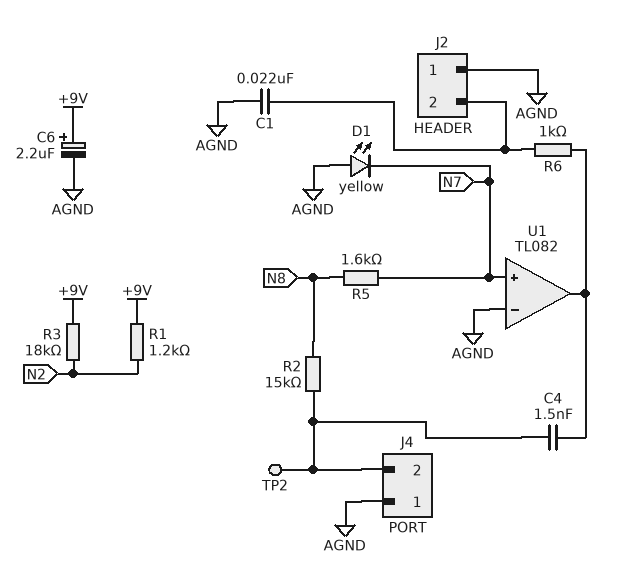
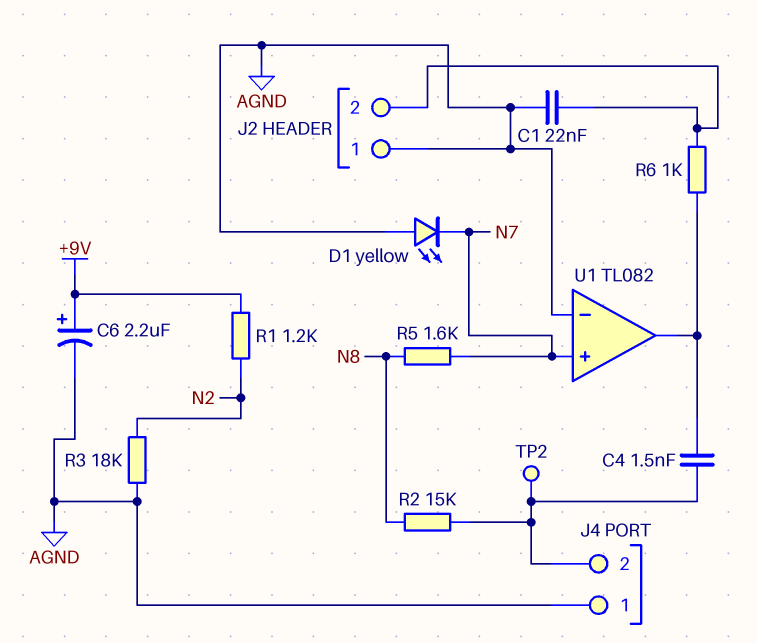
R3: 18k (+9V, N2) -> 18k (AGND, N2)

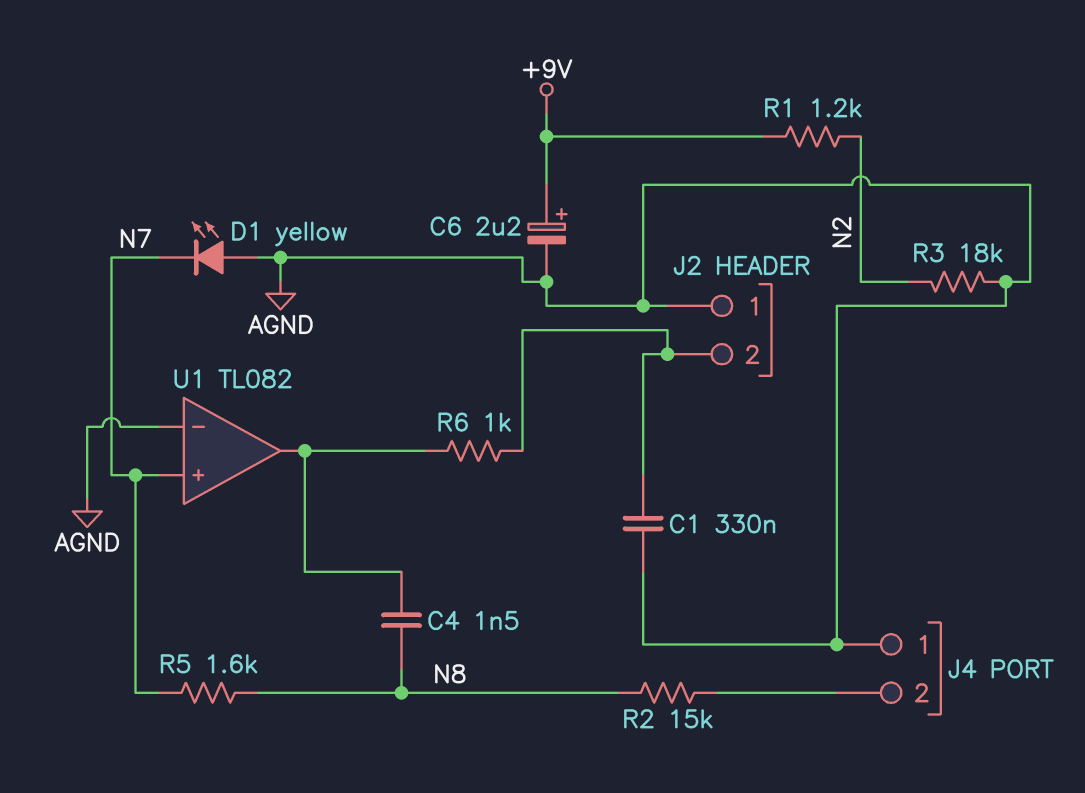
C1: 22nF (AGND, J2/2) -> 330nF (AGND, J2/2)
C4: 1.5nF (J4/2, U1/out) -> 1.5nF (N8, U1/out)
TP2: test point (J4/2) -> none

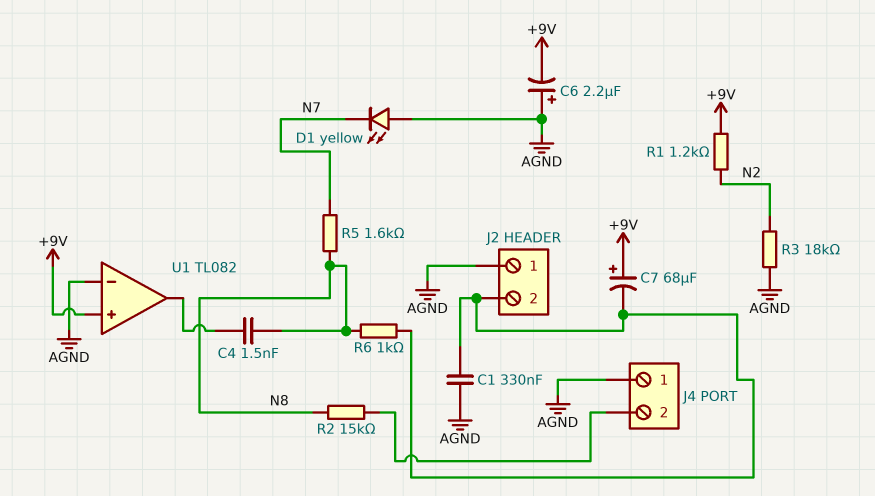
C6: 2.2uF (plus +9V, minus AGND) -> 2.2uF (plus AGND, minus +9V)
C7: none -> 68uF (plus +9V, minus J2/2)
R6: 1k (J2/2, U1/out) -> 1k (J2/2, N8)
U1 pin in+: N7 -> +9V

